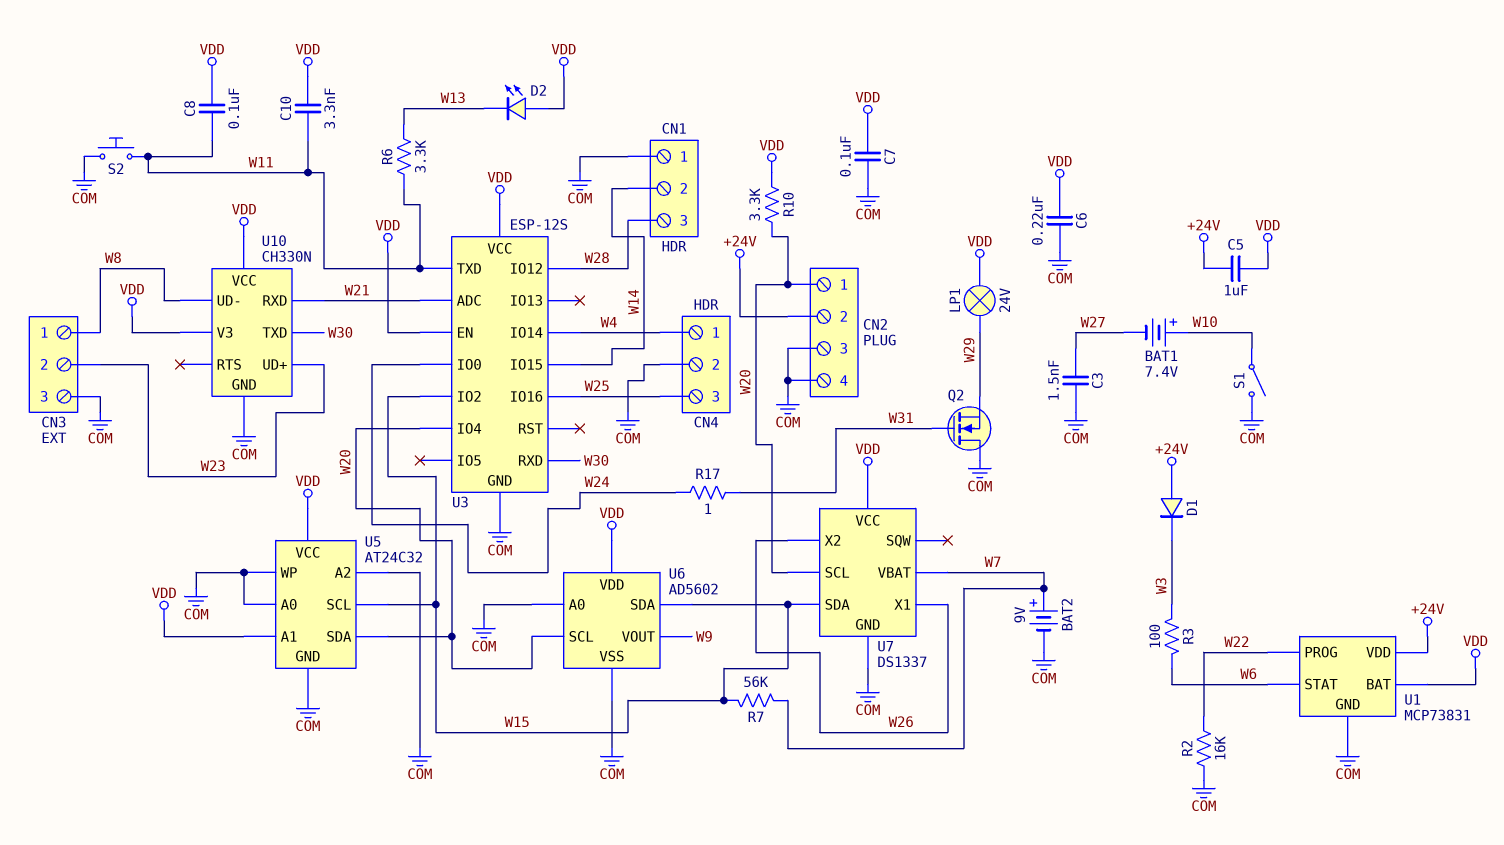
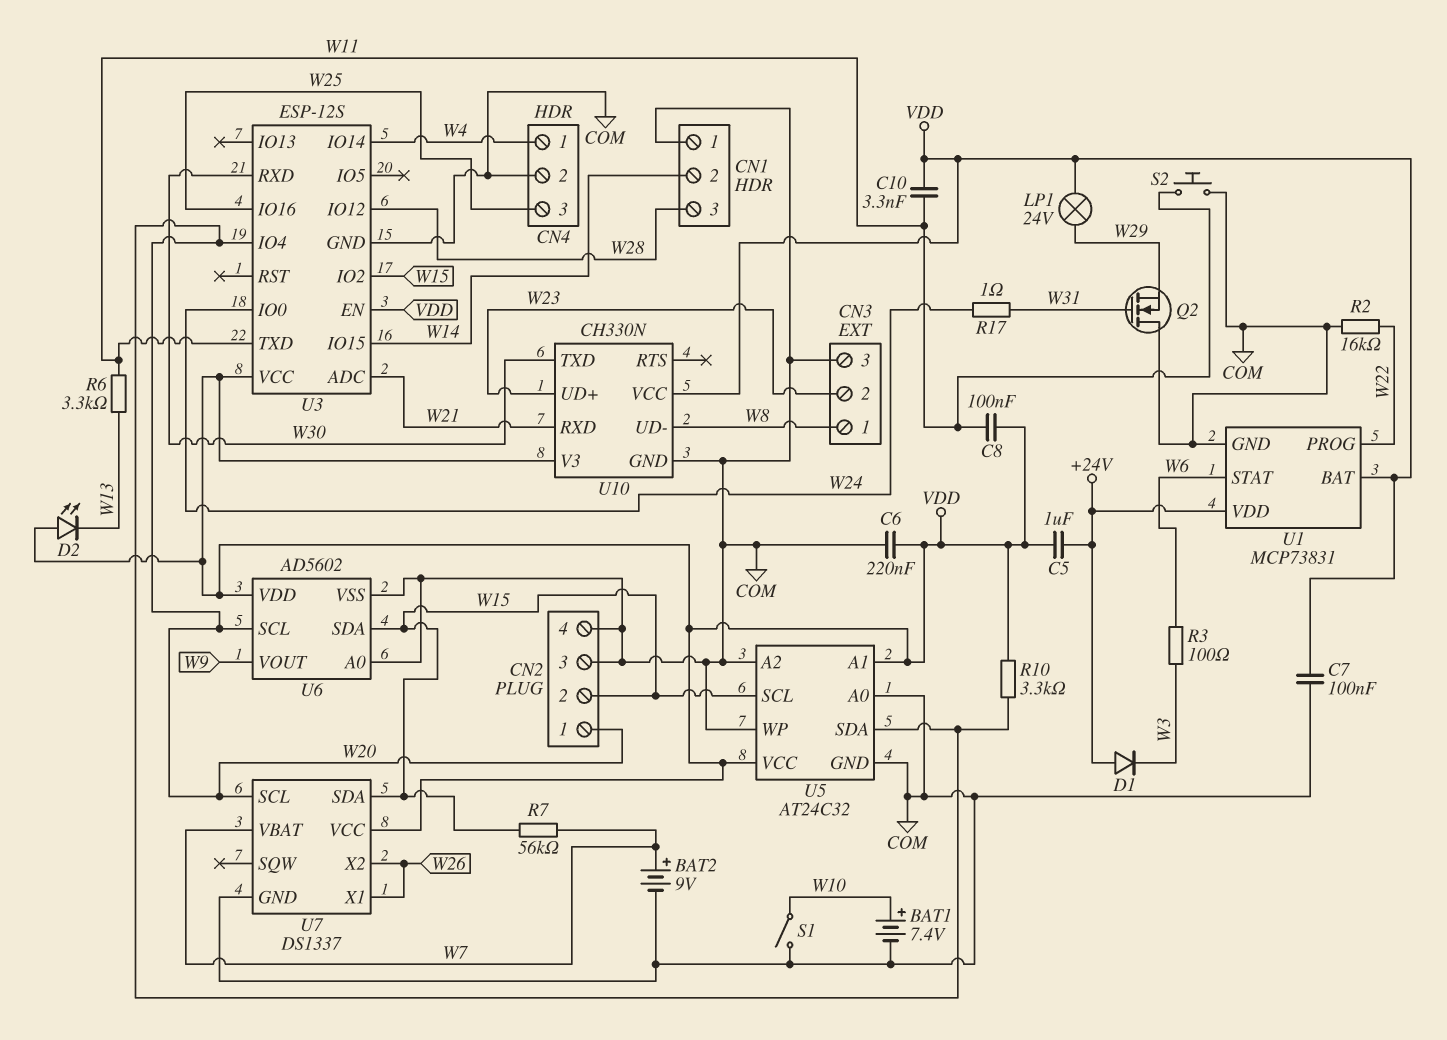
BAT1: 7.4V (plus W10, minus W27) -> 7.4V (plus W10, minus COM)
C3: 1.5nF (COM, W27) -> none
CN2 pin 2: +24V -> W15

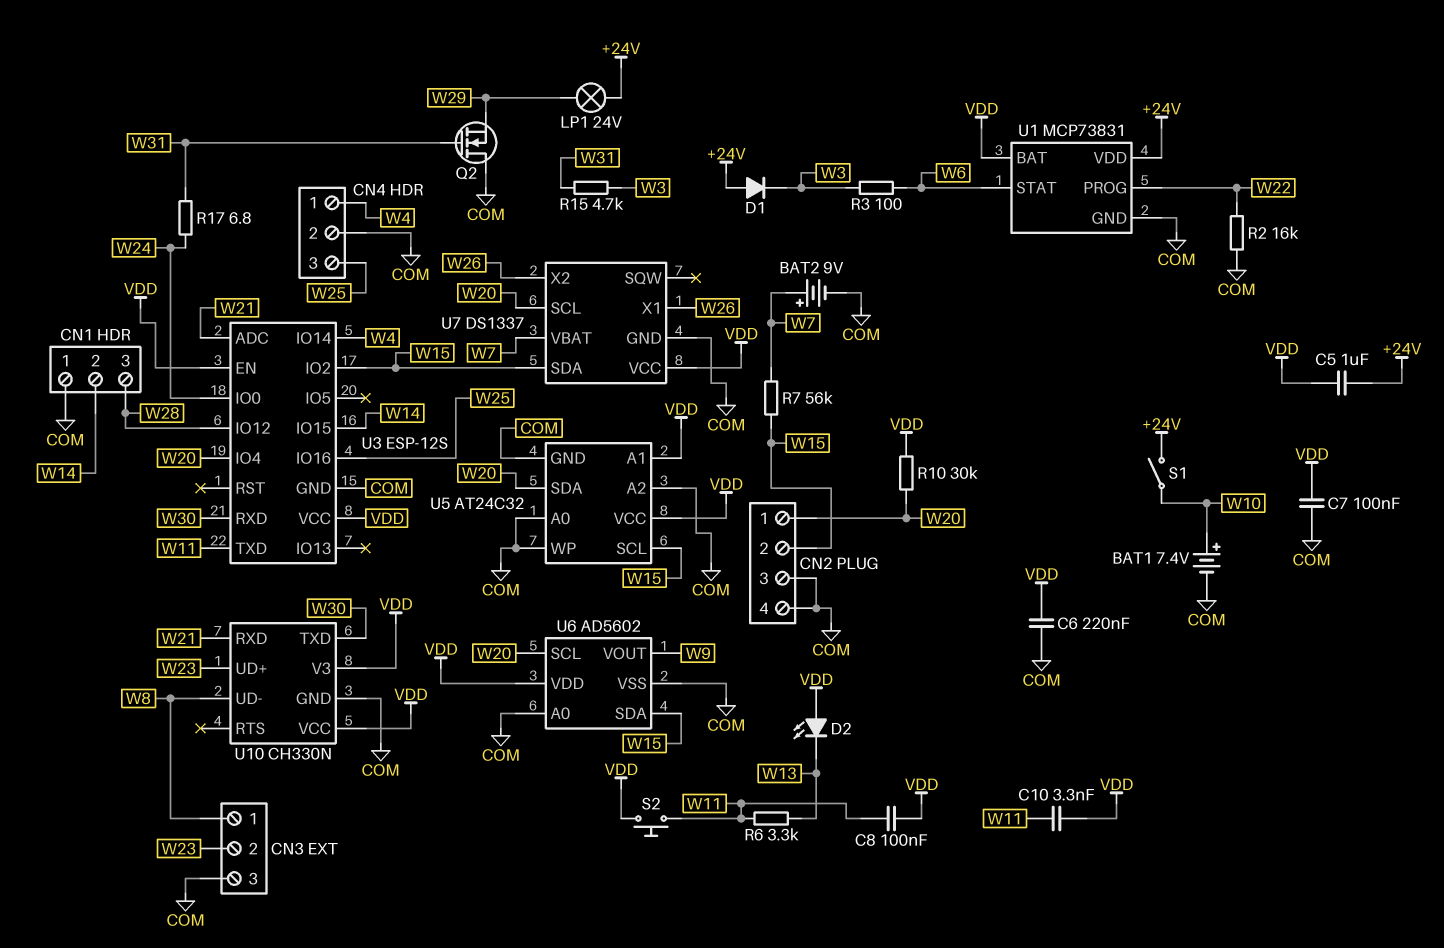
LP1: lamp 24V (VDD, W29) -> lamp 24V (+24V, W29)
R10: 3.3k (VDD, W20) -> 30k (VDD, W20)
R15: none -> 4.7k (W3, W31)
R17: 1 (W24, W31) -> 6.8 (W24, W31)
S1: switch (COM, W10) -> switch (+24V, W10)
S2: button (COM, W11) -> button (VDD, W11)

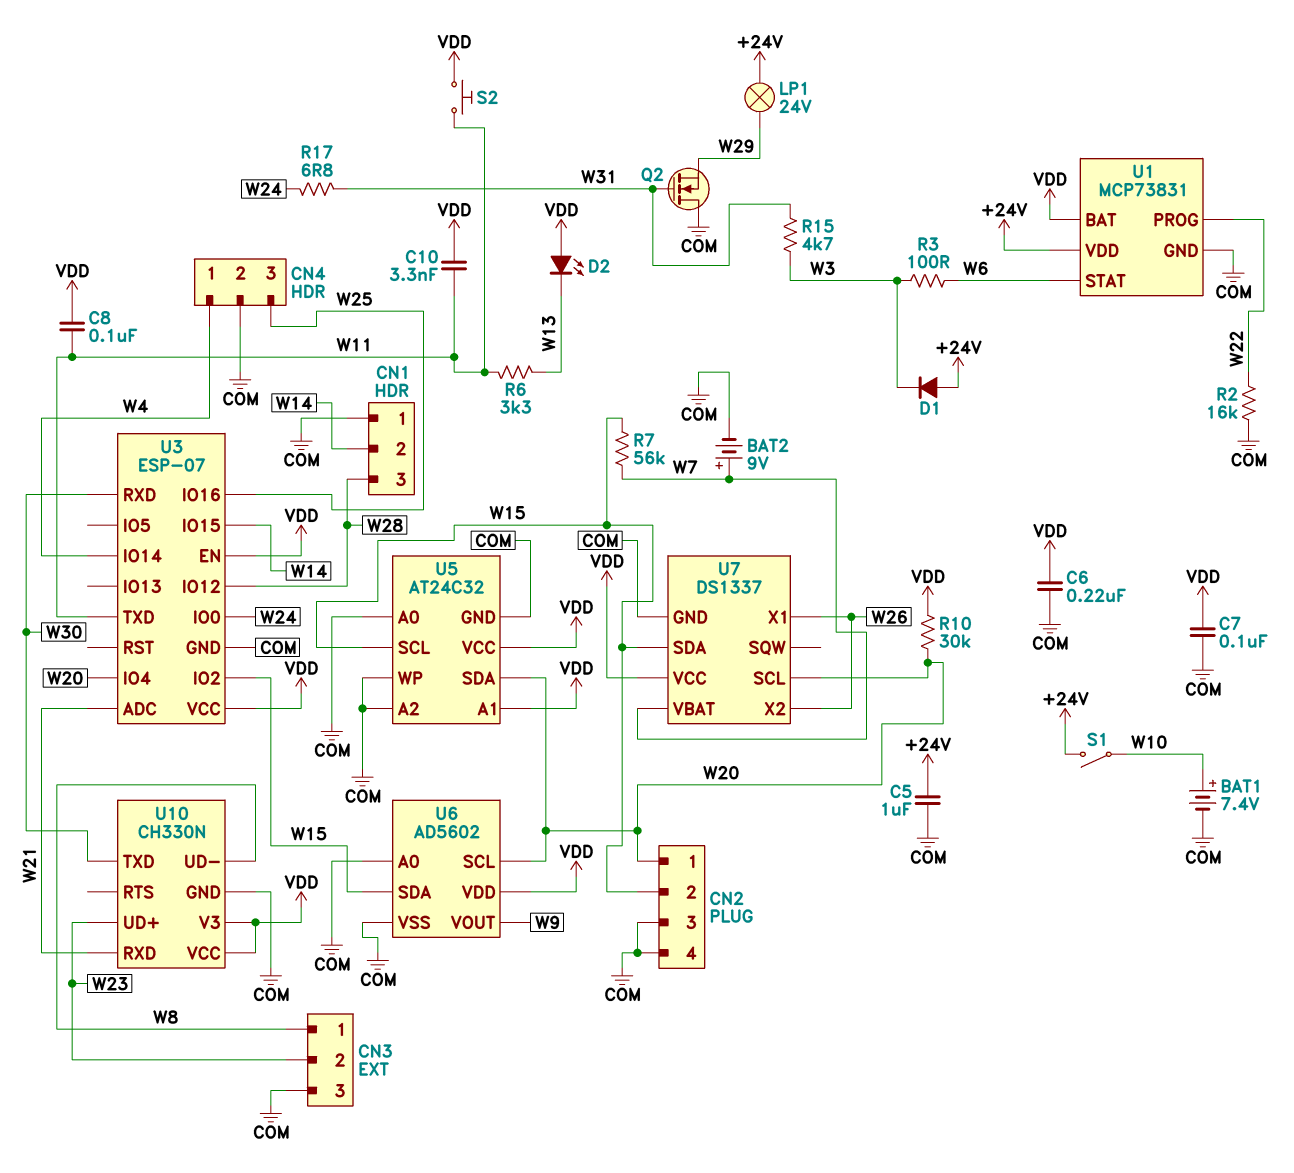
C5: 1uF (+24V, VDD) -> 1uF (+24V, COM)
U3: ESP-12S -> ESP-07

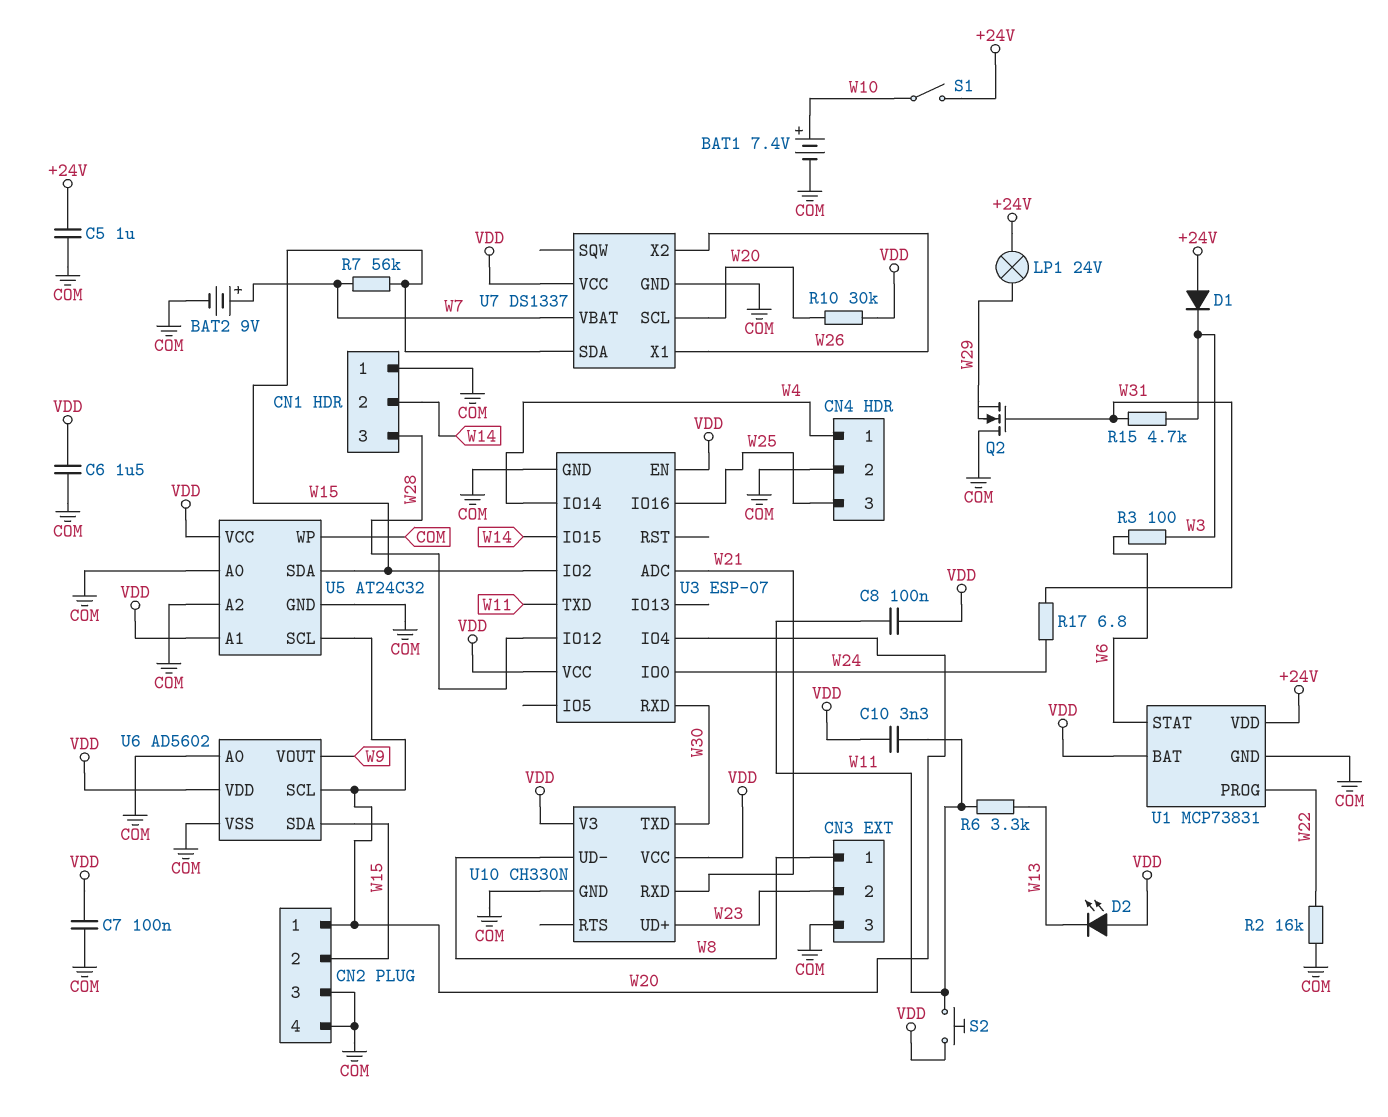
C6: 220nF (COM, VDD) -> 1.5uF (COM, VDD)
U5 pin SCL: W15 -> W20
U5 pin SDA: W20 -> W15

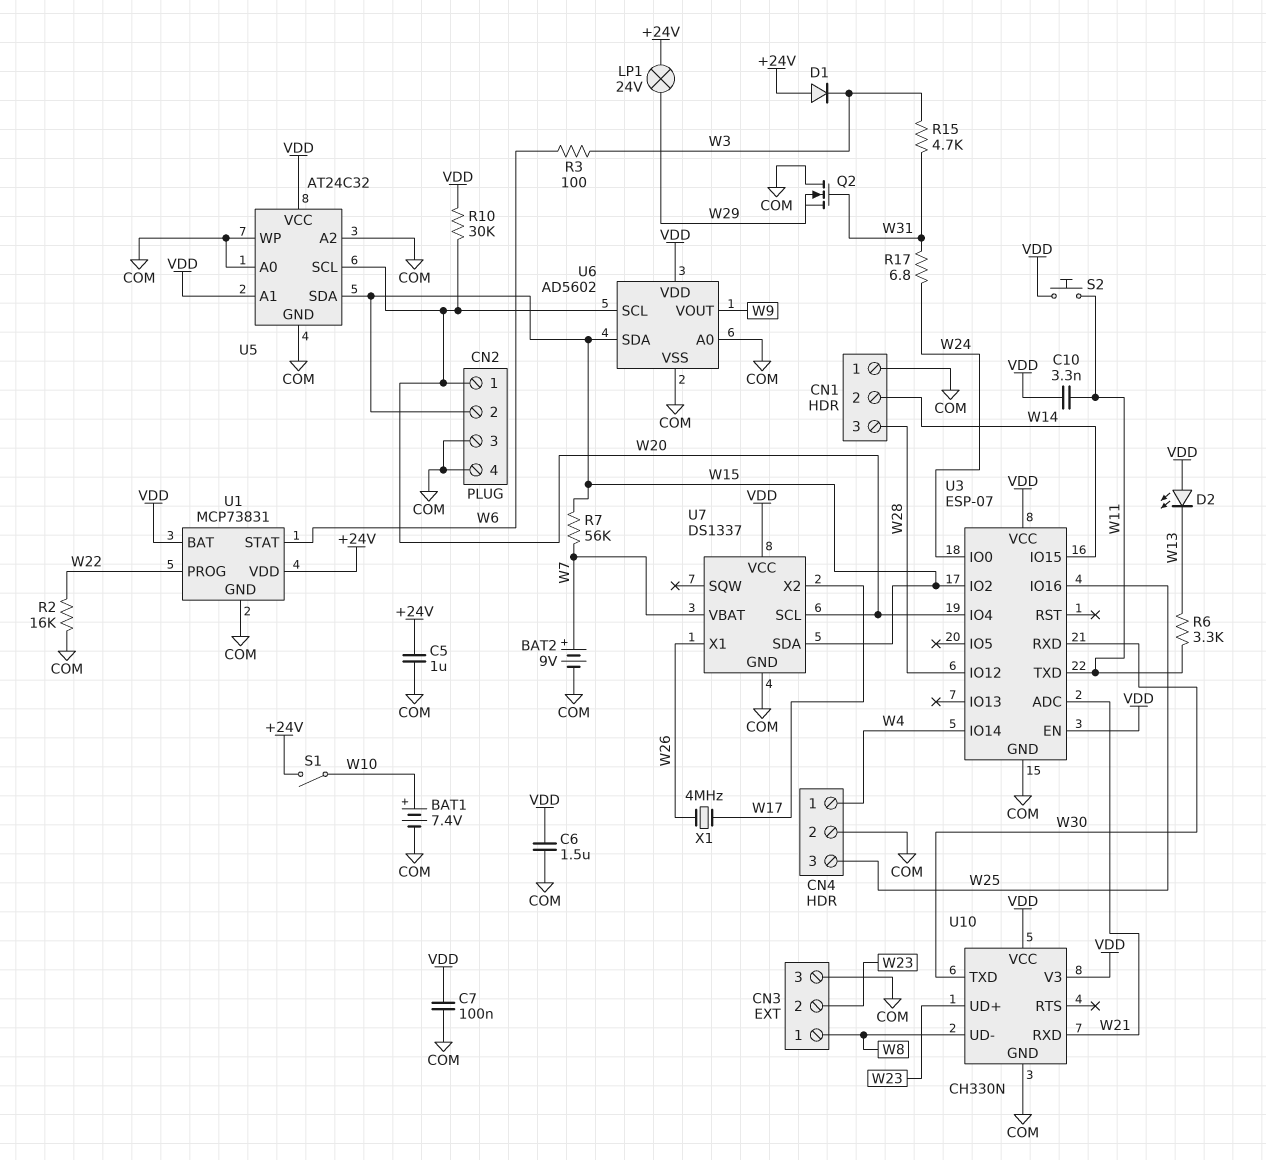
C8: 100nF (VDD, W11) -> none
U7 pin X2: W26 -> W17
X1: none -> 4MHz (W17, W26)

